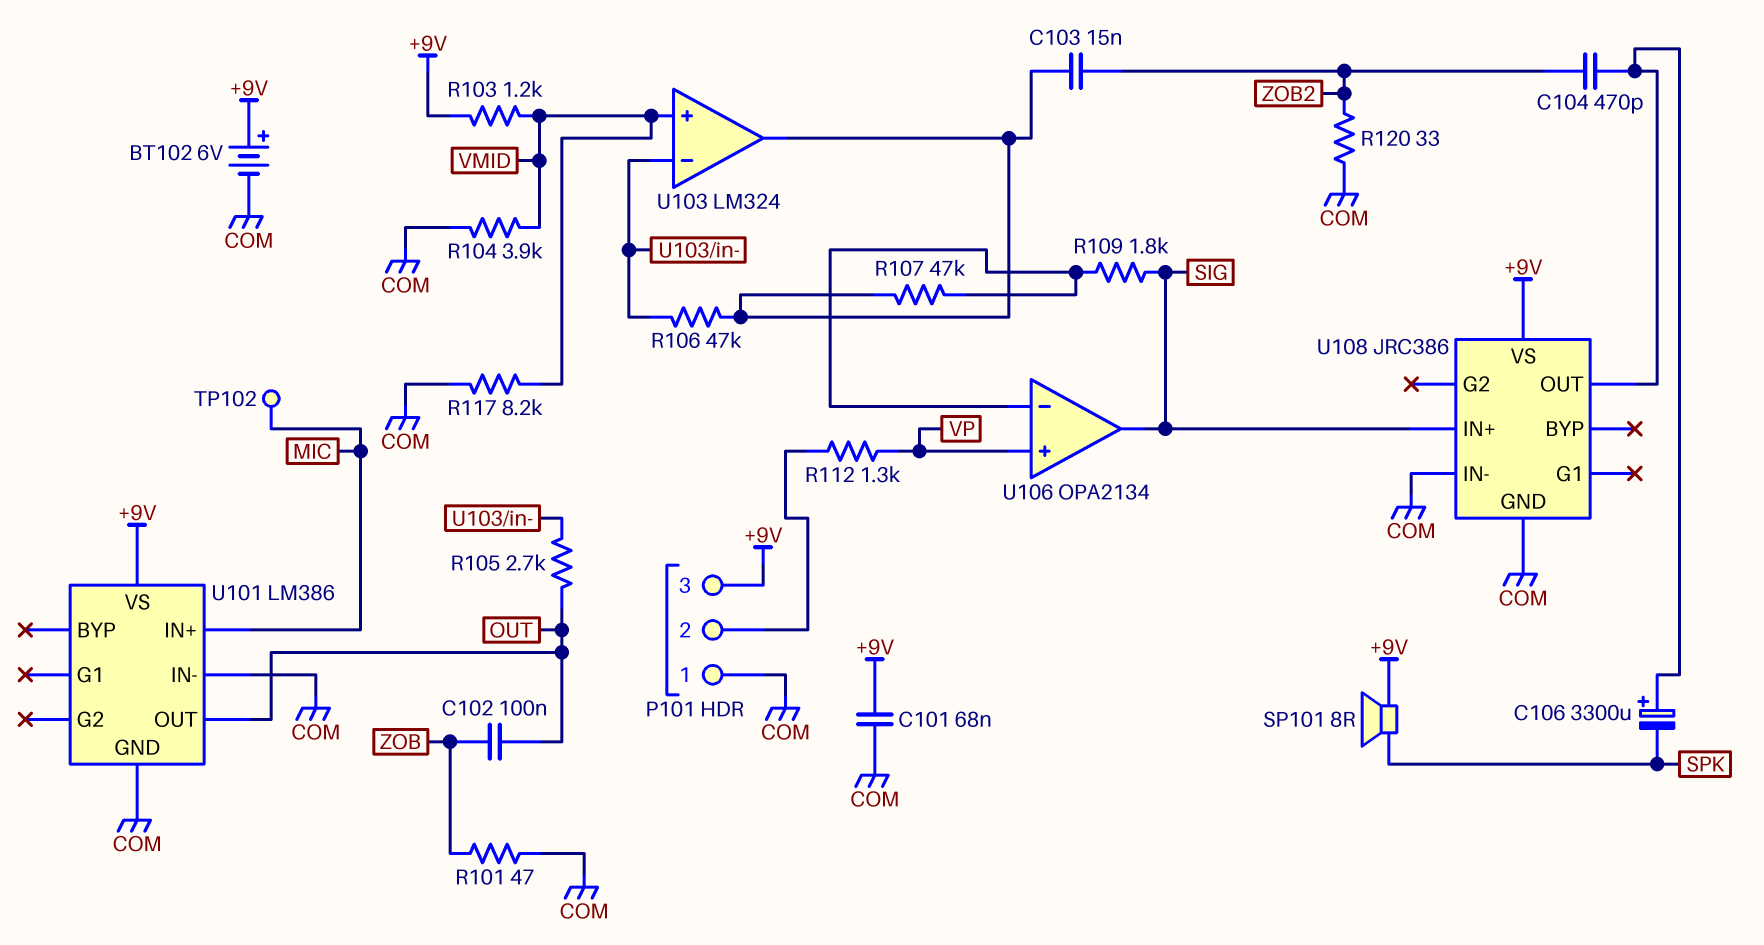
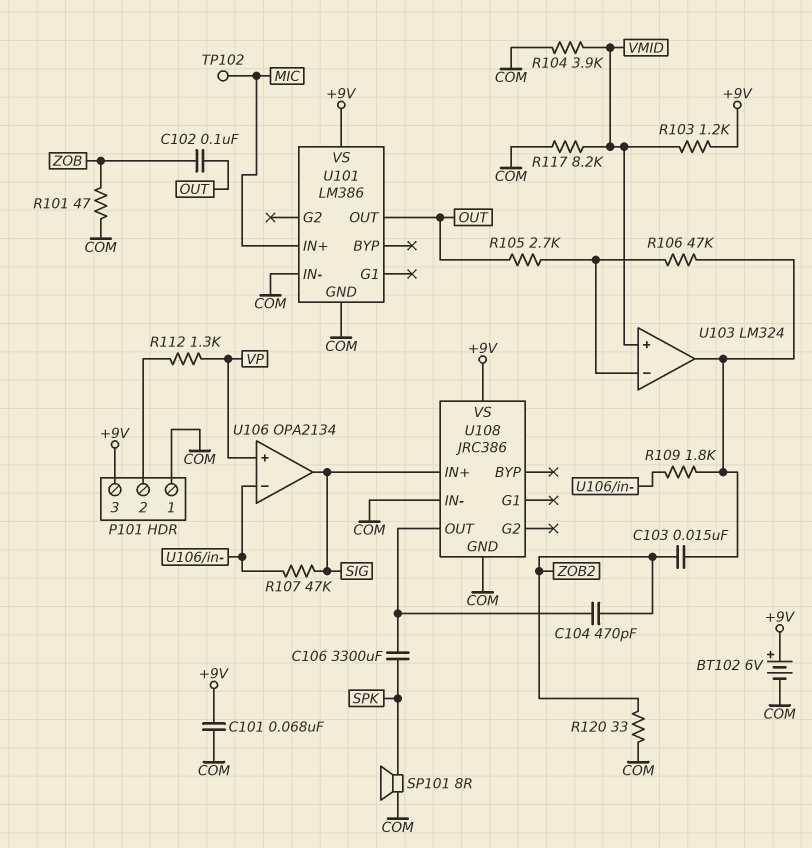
C106: 3300uF (plus U108/OUT, minus SPK) -> 3300uF (SPK, U108/OUT)
R107: 47k (U103/out, U106/in-) -> 47k (SIG, U106/in-)
R109: 1.8k (SIG, U106/in-) -> 1.8k (U103/out, U106/in-)
SP101: speaker 8R (+9V, SPK) -> speaker 8R (COM, SPK)

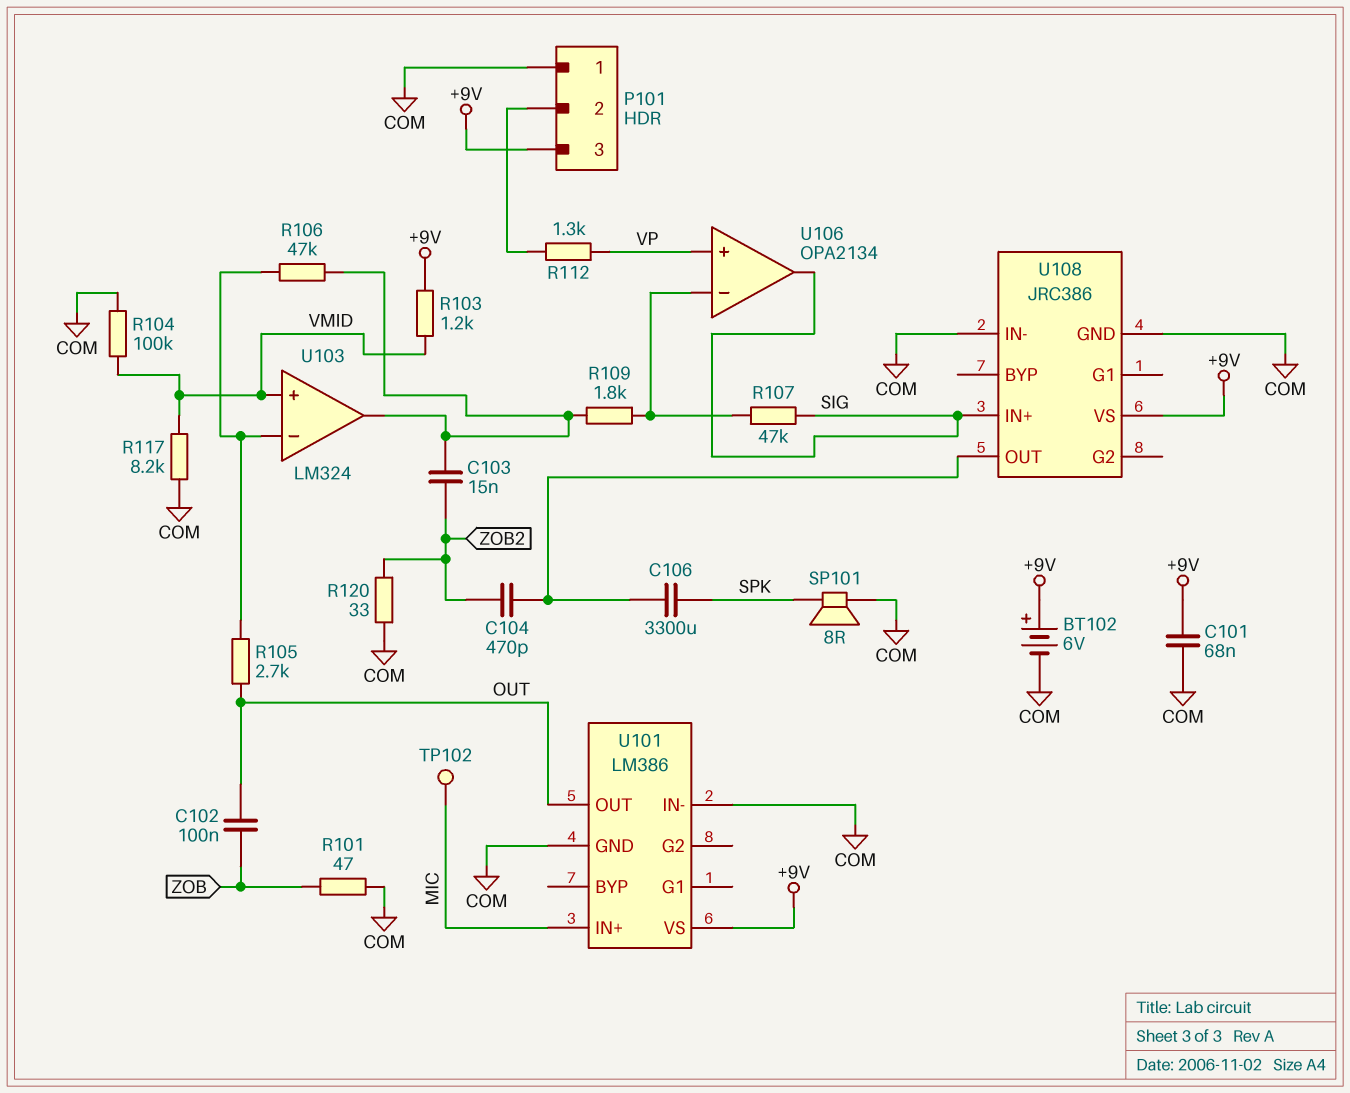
R104: 3.9k (COM, VMID) -> 100k (COM, VMID)

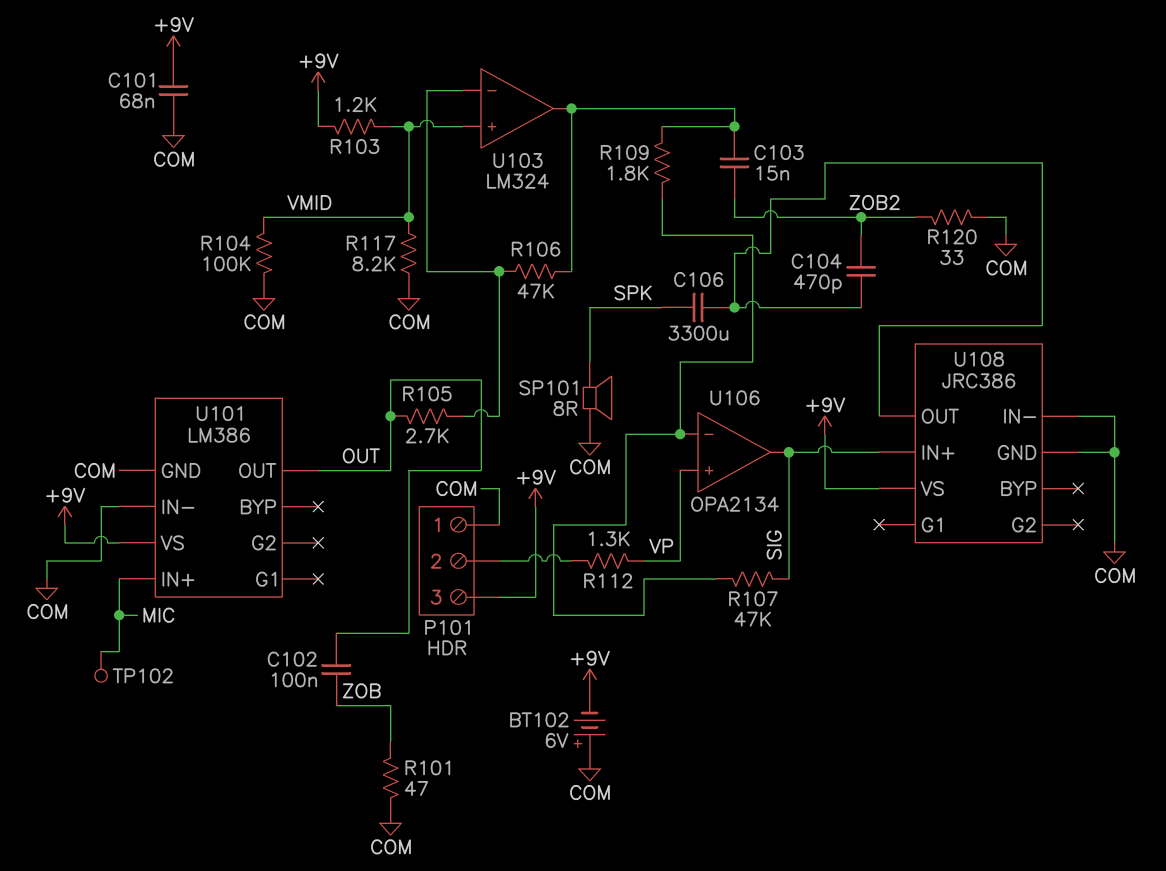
BT102: 6V (plus +9V, minus COM) -> 6V (plus COM, minus +9V)

